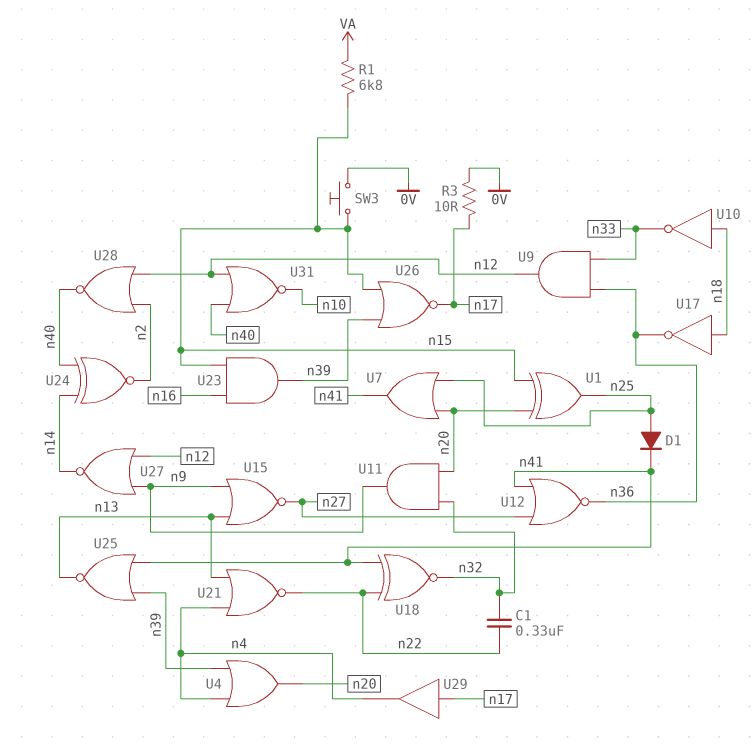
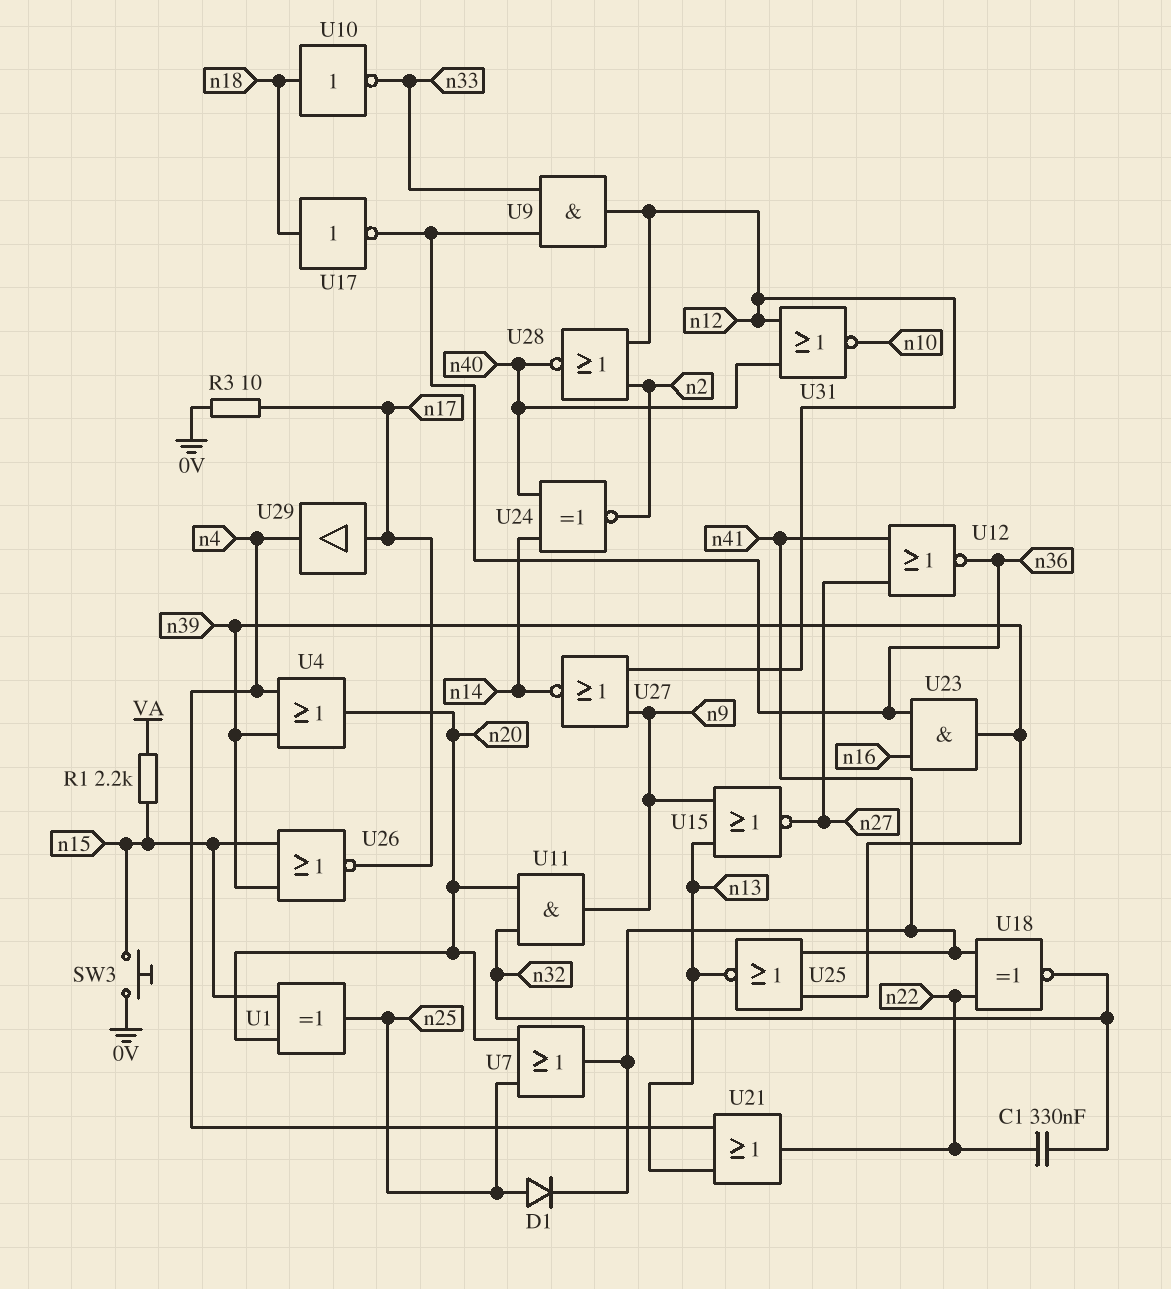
R1: 6.8k (VA, n15) -> 2.2k (VA, n15)
U21: NOR (in n4, in n13, out n22) -> OR (in n4, in n13, out n22)
U23: AND (in n15, in n16, out n39) -> AND (in n16, in n36, out n39)

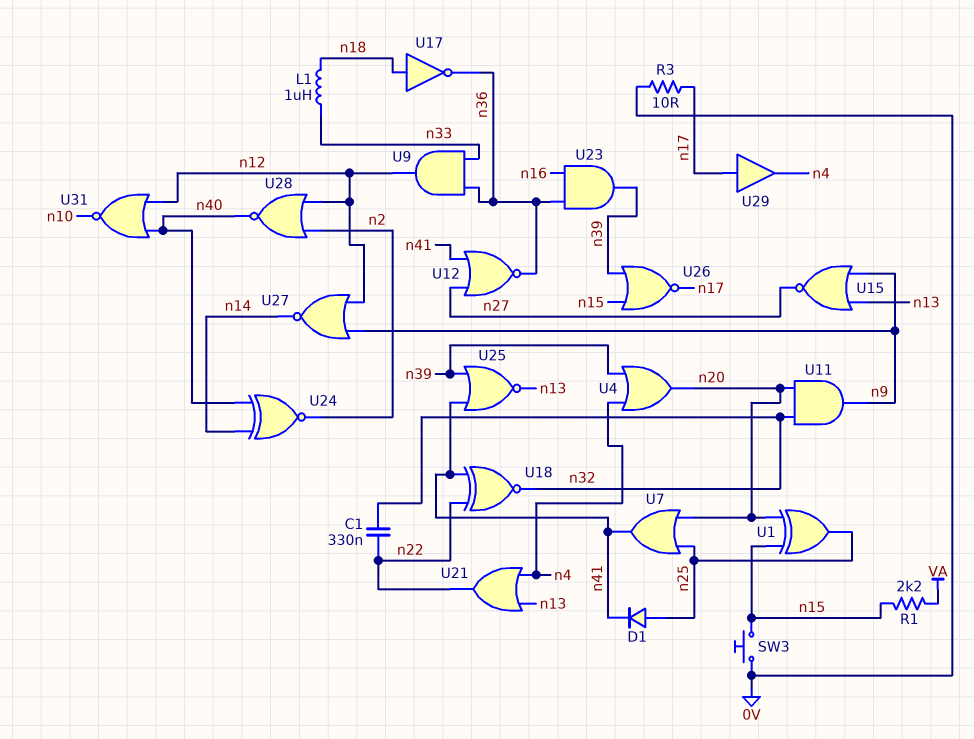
L1: none -> 1uH (n18, n33)
U10: NOT (in n18, out n33) -> none

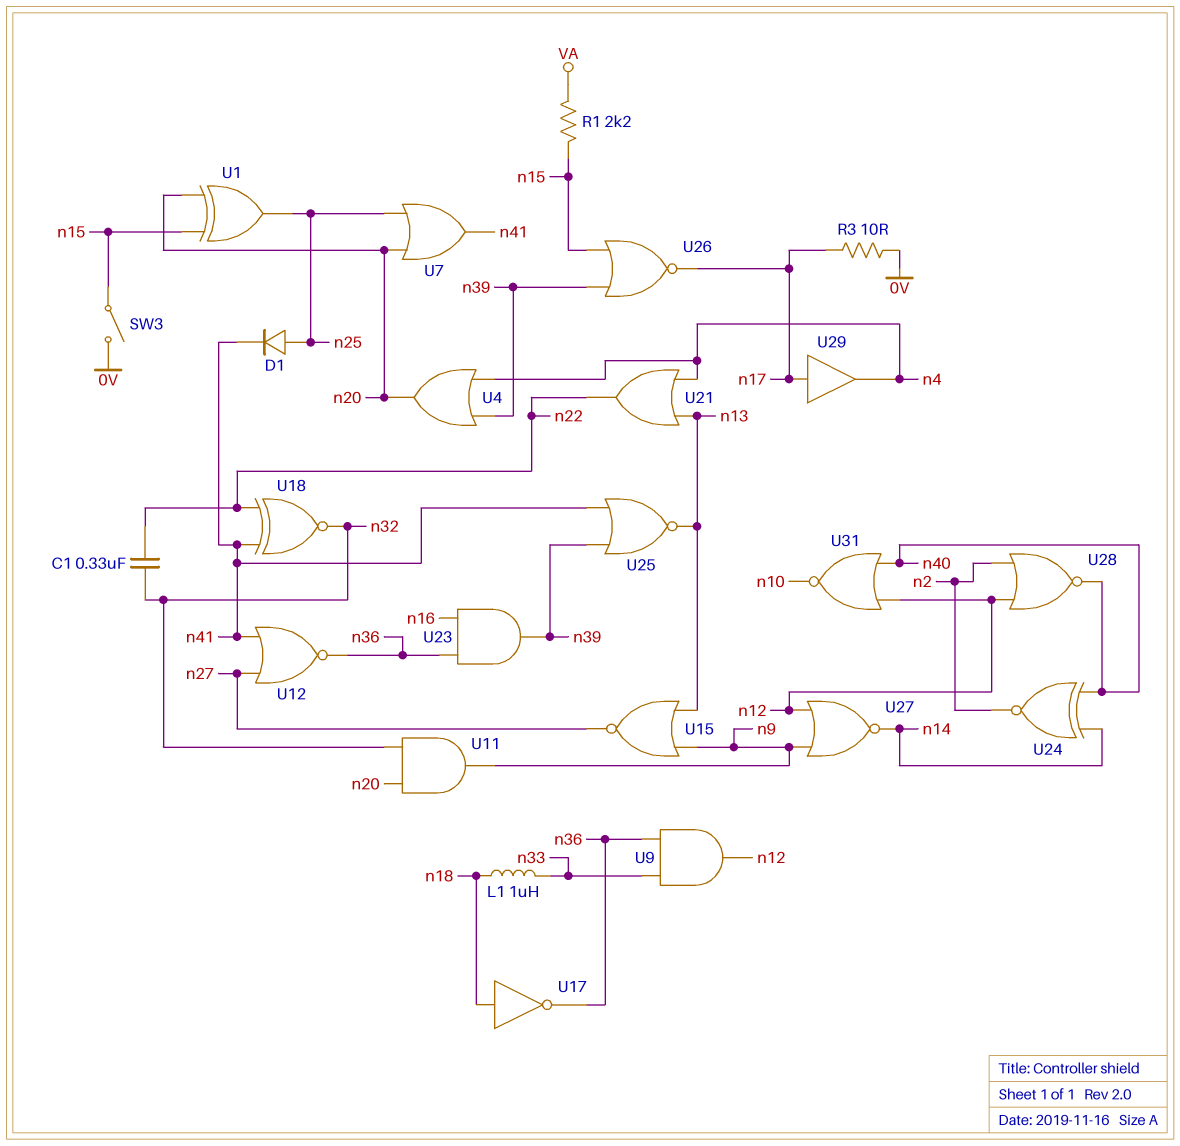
SW3: button (0V, n15) -> switch (0V, n15)

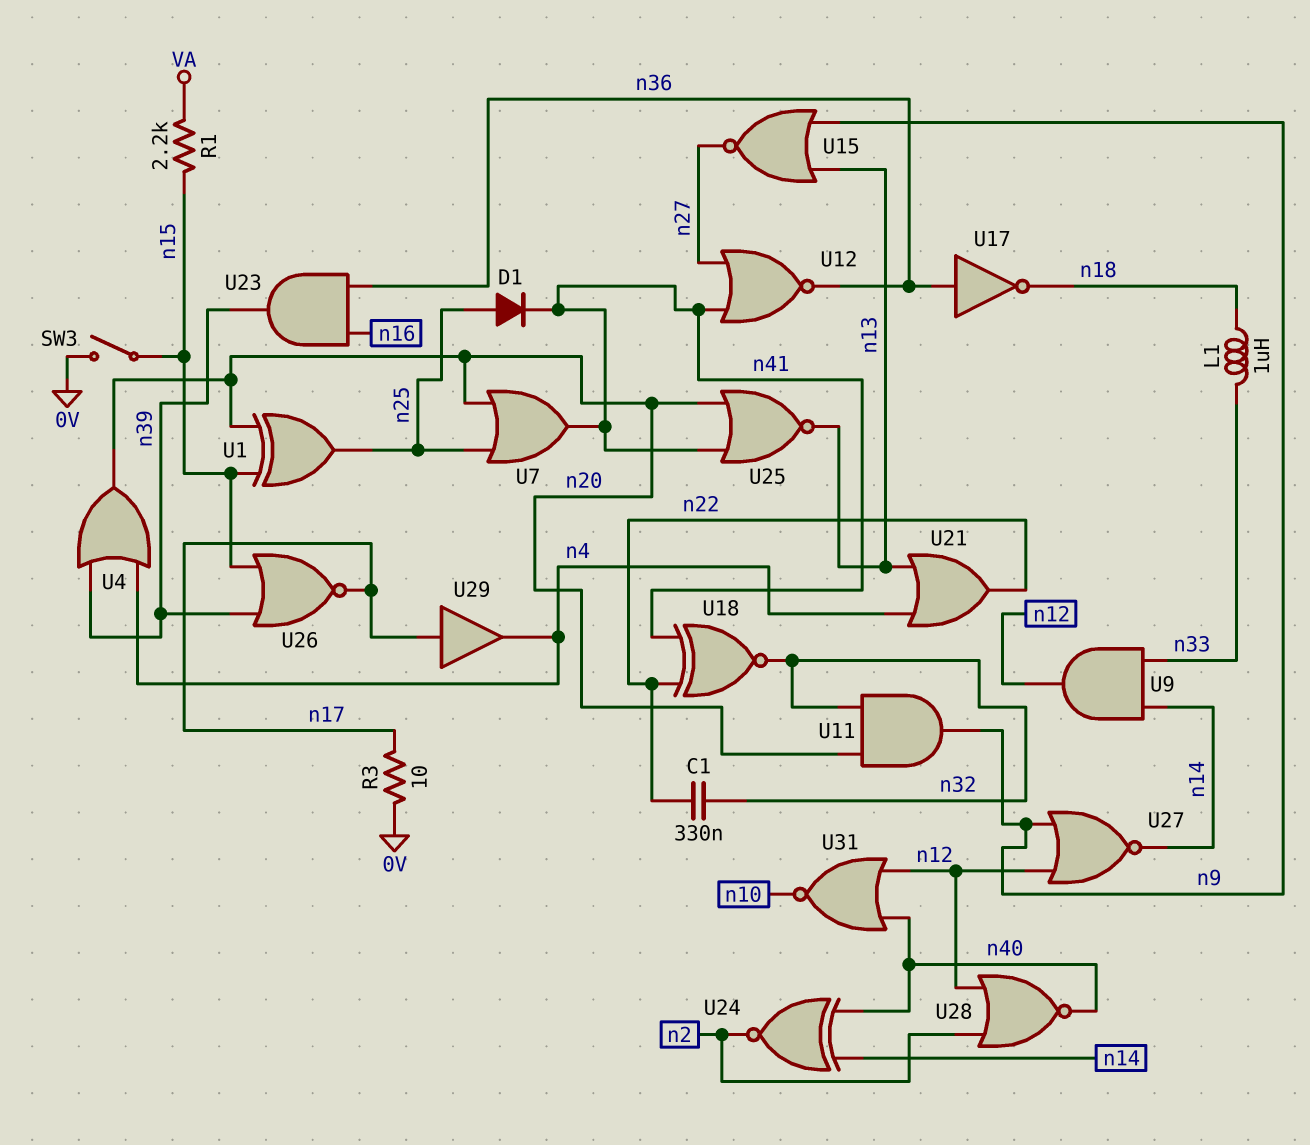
U9: AND (in n33, in n36, out n12) -> AND (in n14, in n33, out n12)
U17: NOT (in n18, out n36) -> NOT (in n36, out n18)
U25: NOR (in n39, in n41, out n13) -> NOR (in n20, in n41, out n13)

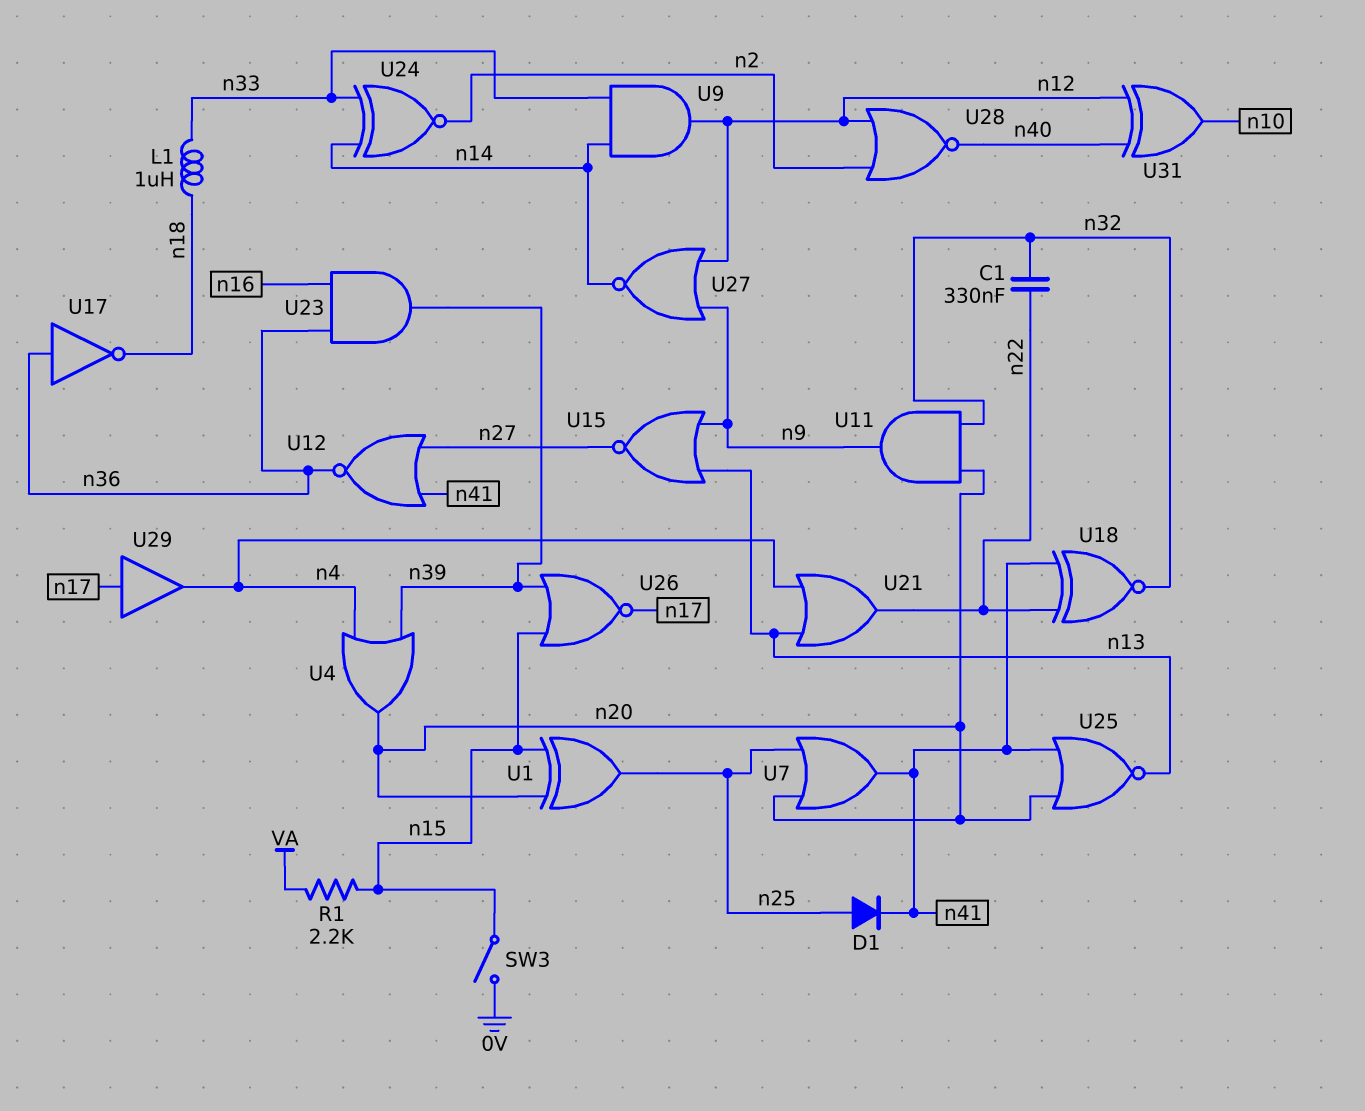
R3: 10 (0V, n17) -> none
U24: XNOR (in n14, in n40, out n2) -> XNOR (in n14, in n33, out n2)
U31: NOR (in n12, in n40, out n10) -> XOR (in n12, in n40, out n10)

